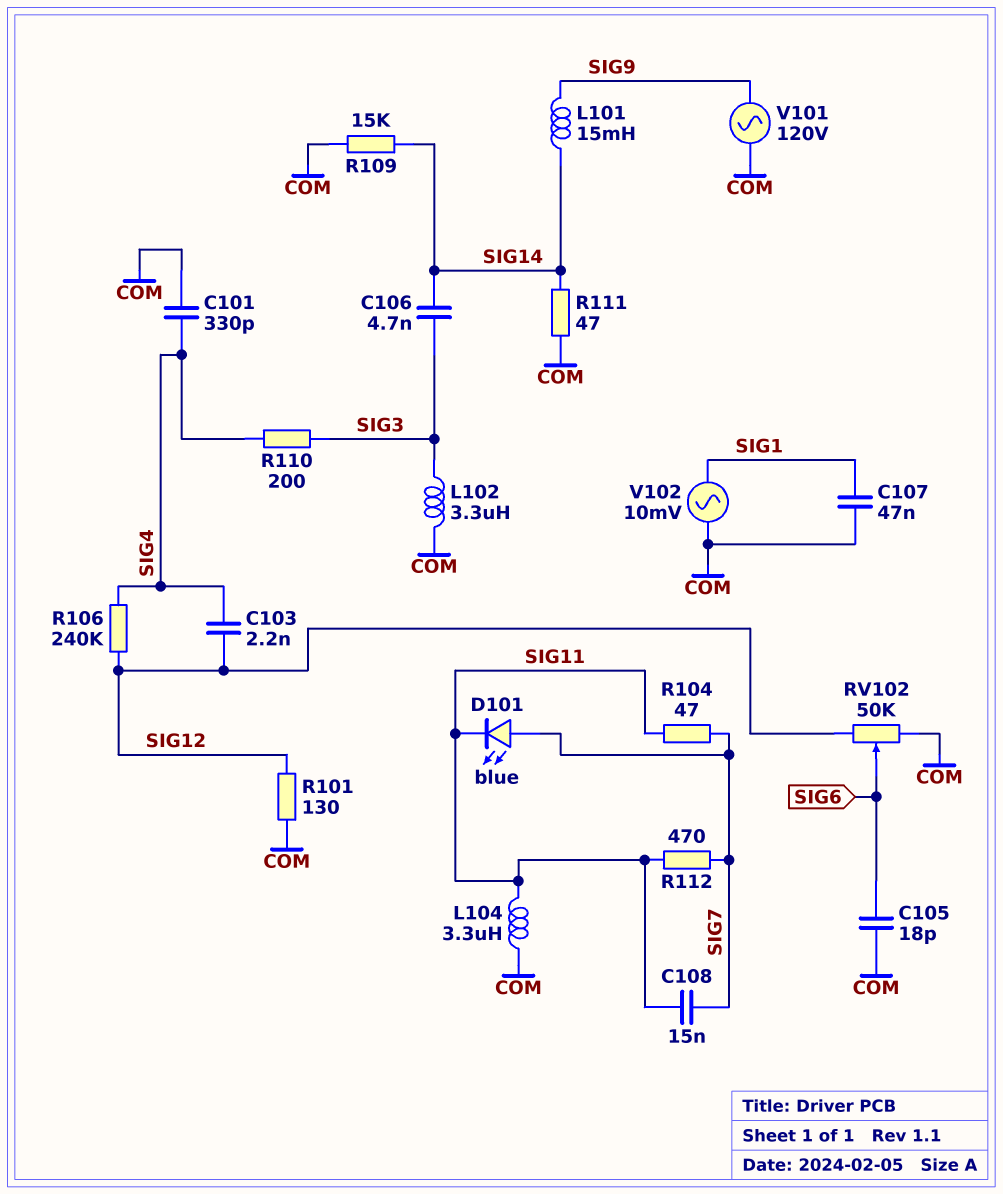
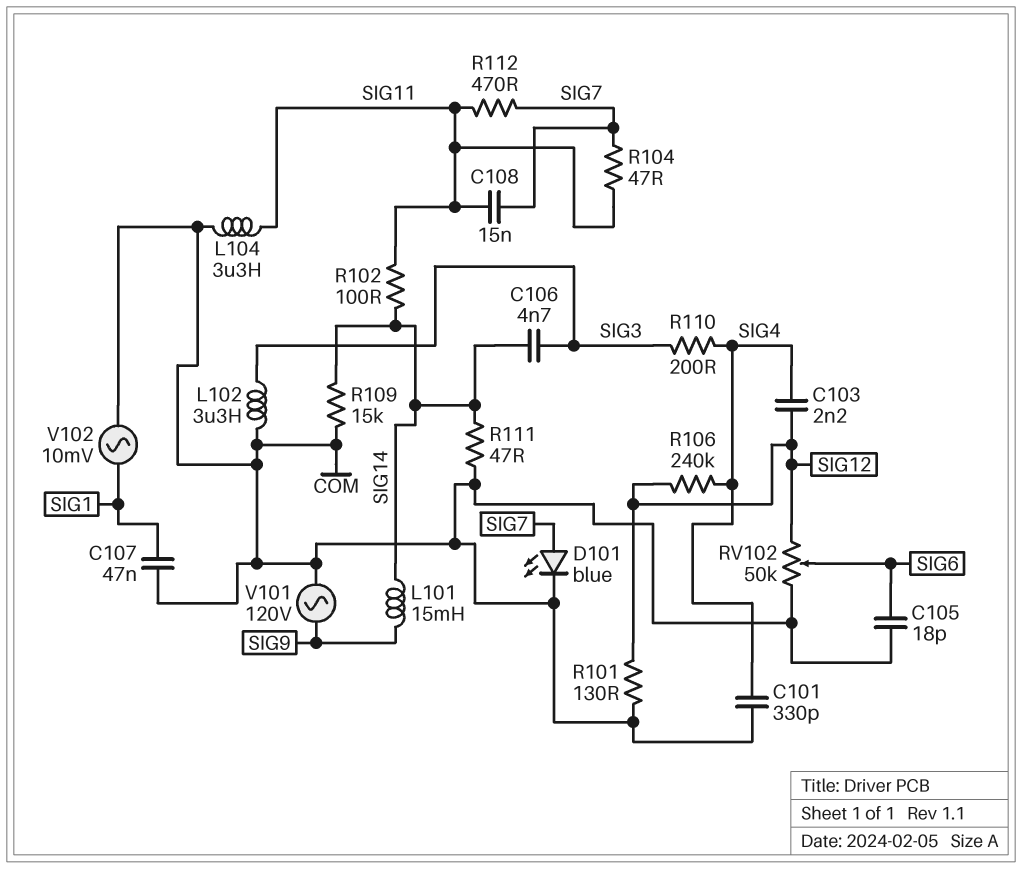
D101: LED blue (A SIG7, K SIG11) -> LED blue (A SIG7, K COM)
R102: none -> 100 (SIG11, SIG14)

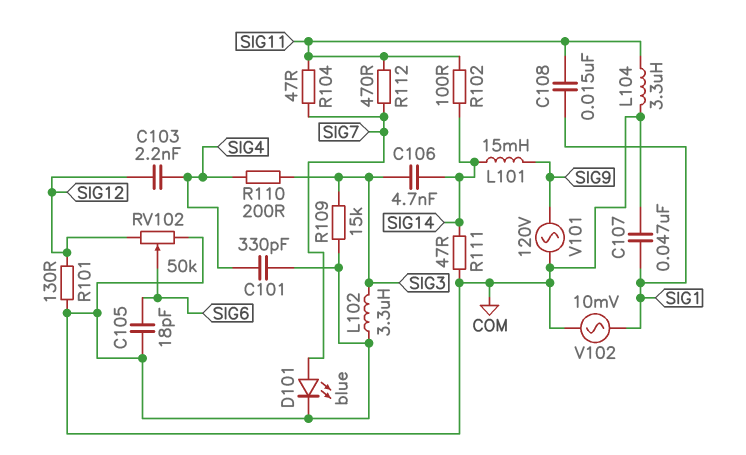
C108: 15nF (SIG7, SIG11) -> 15nF (SIG1, SIG11)
R106: 240k (SIG4, SIG12) -> none
R109: 15k (COM, SIG14) -> 15k (COM, SIG3)

